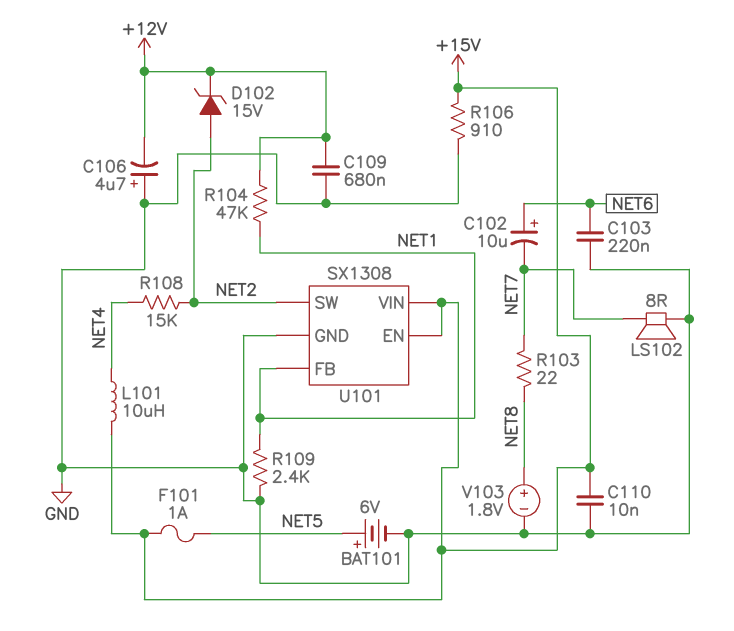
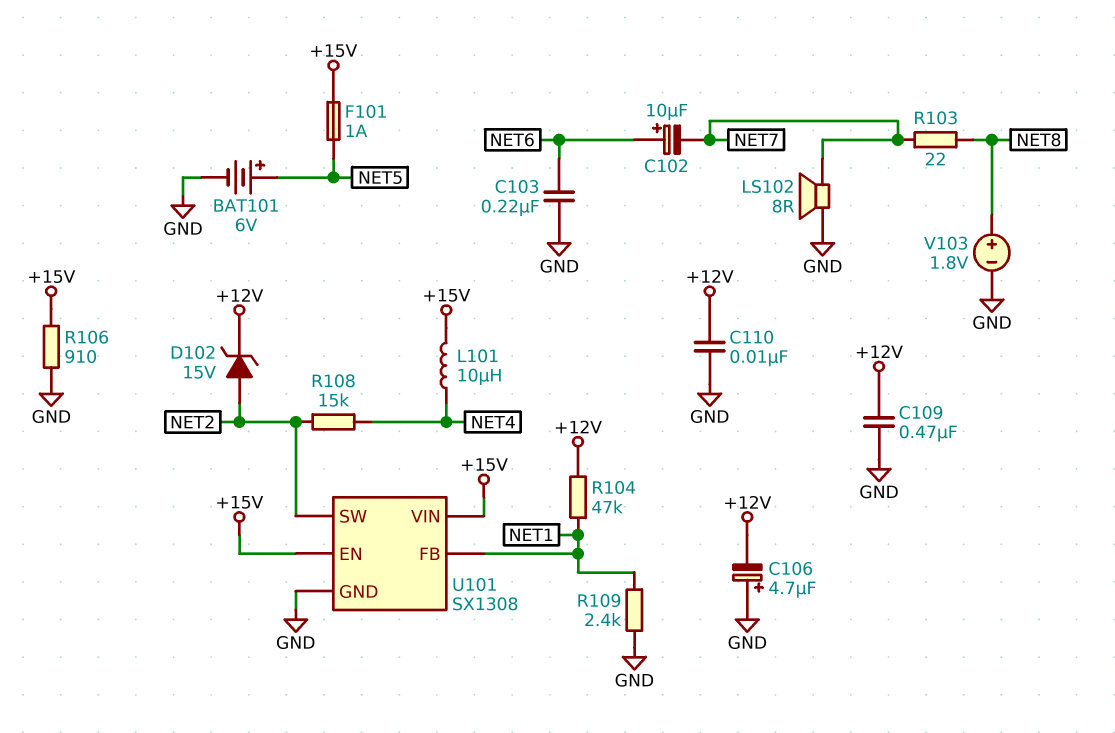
C109: 680nF (+12V, GND) -> 470nF (+12V, GND)
C110: 10nF (+15V, GND) -> 10nF (+12V, GND)

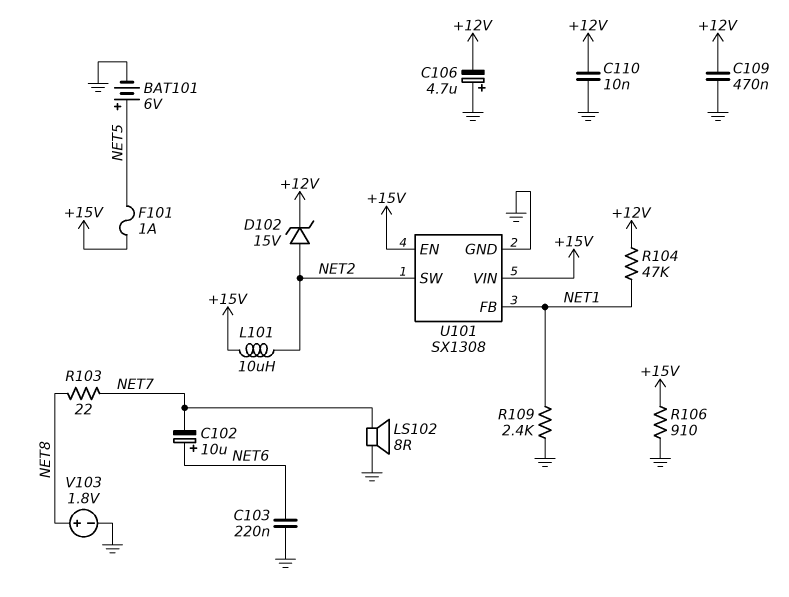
L101: 10uH (+15V, NET4) -> 10uH (+15V, NET2)
R108: 15k (NET2, NET4) -> none

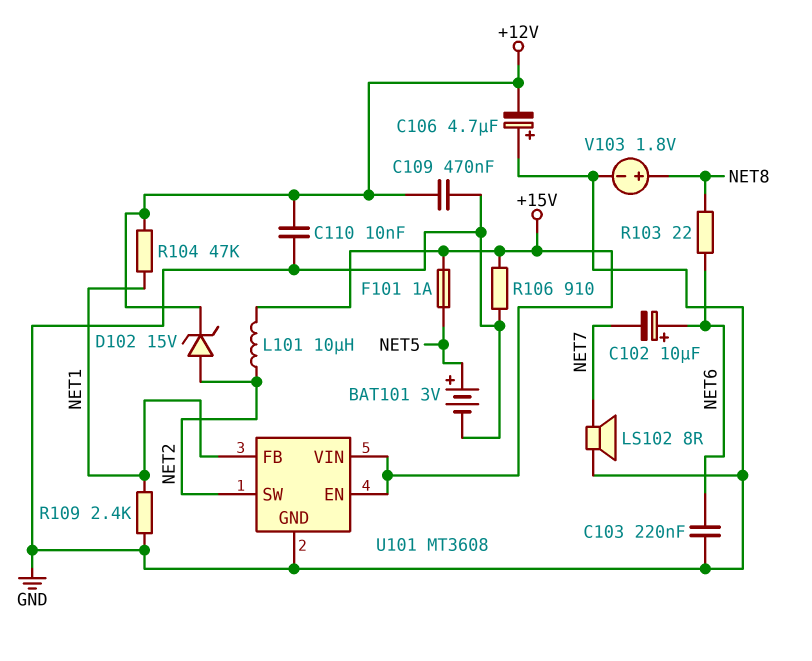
BAT101: 6V (plus NET5, minus GND) -> 3V (plus NET5, minus GND)
R103: 22 (NET7, NET8) -> 22 (NET6, NET8)
U101: SX1308 -> MT3608

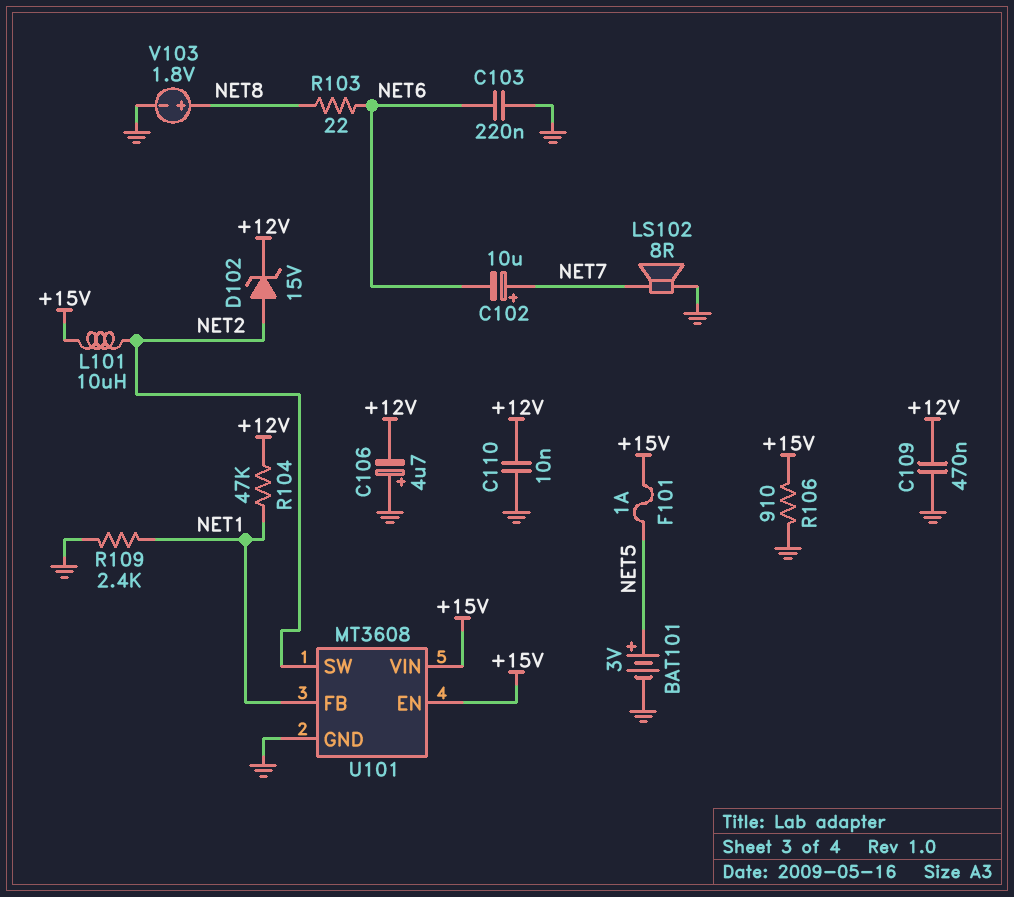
C102: 10uF (plus NET6, minus NET7) -> 10uF (plus NET7, minus NET6)

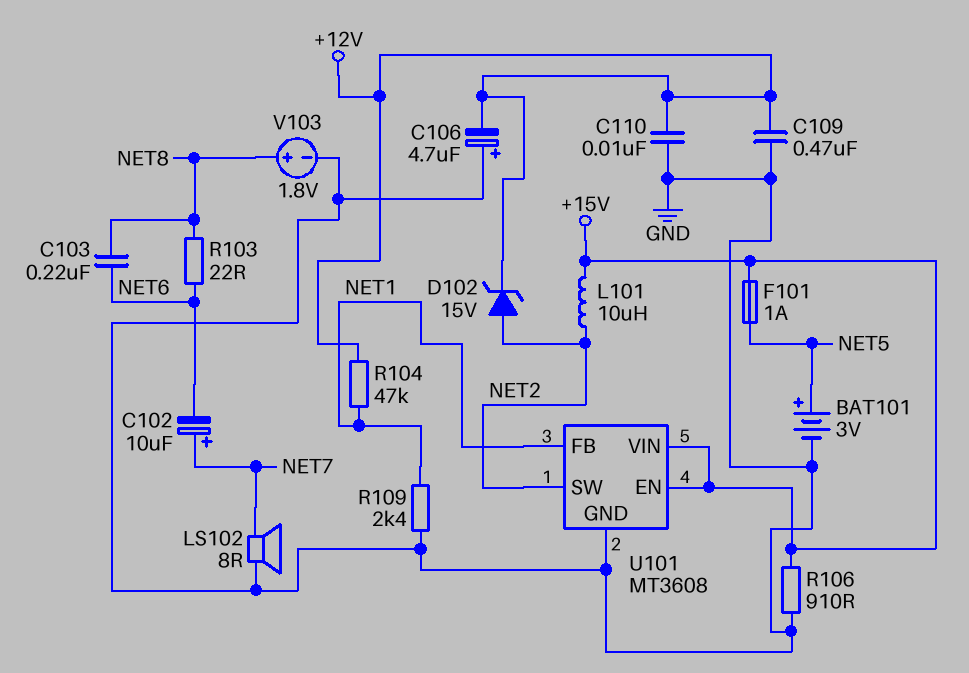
C103: 220nF (GND, NET6) -> 220nF (NET6, NET8)

